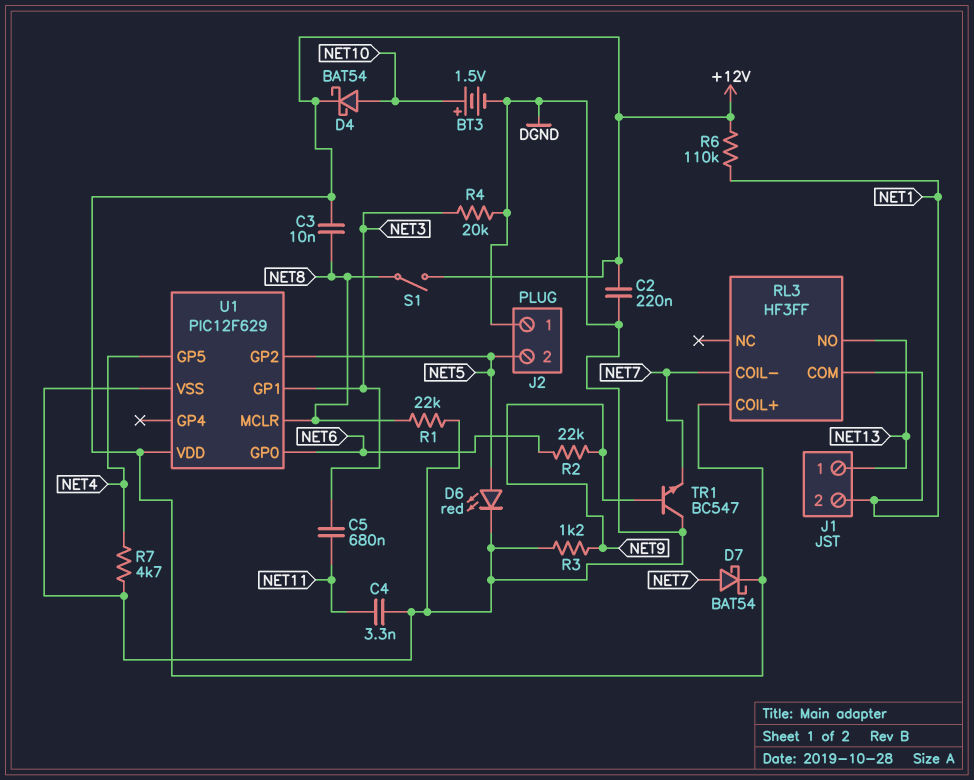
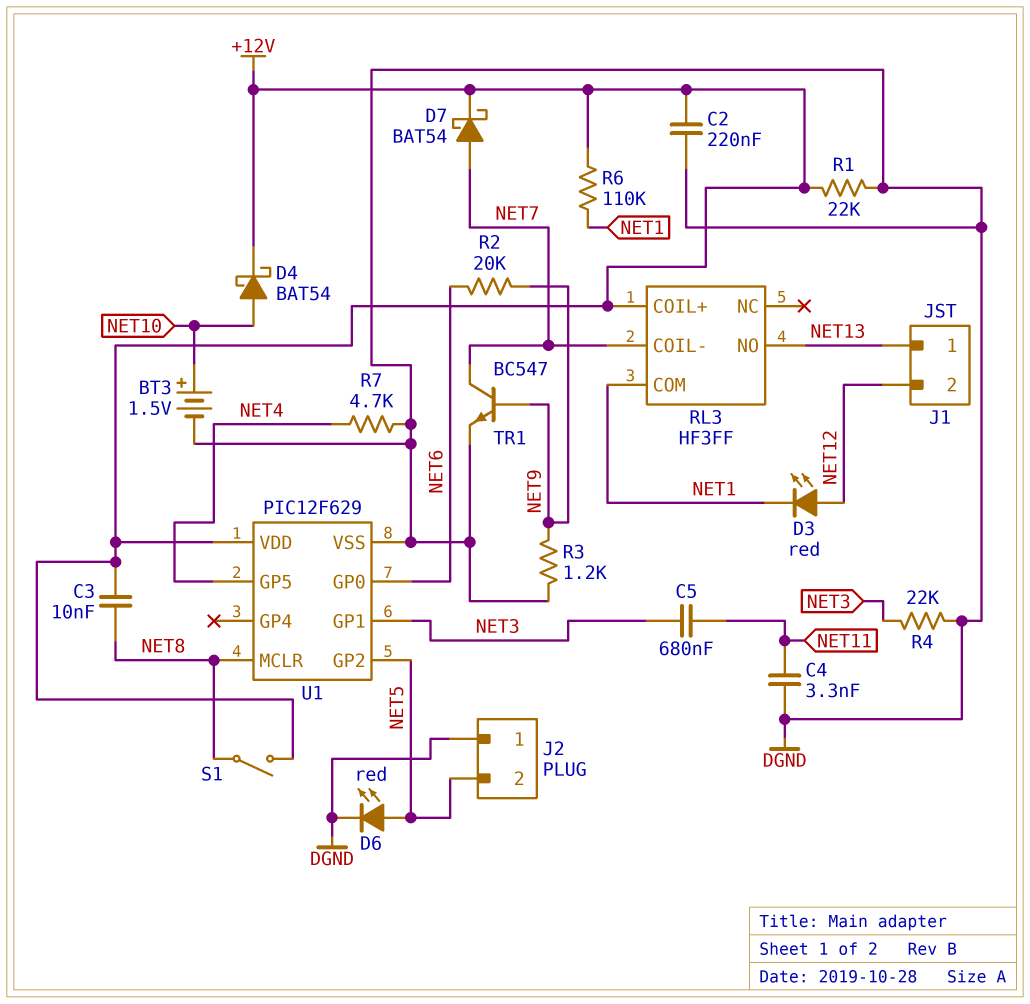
D3: none -> LED red (A NET12, K NET1)
J1 pin 2: NET1 -> NET12
R1: 22k (DGND, NET8) -> 22k (+12V, DGND)
R2: 22k (NET6, NET9) -> 20k (NET6, NET9)
R4: 20k (DGND, NET3) -> 22k (DGND, NET3)
TR1: NPN BC547 (B NET9, C DGND, E NET7) -> NPN BC547 (B NET9, C NET7, E DGND)

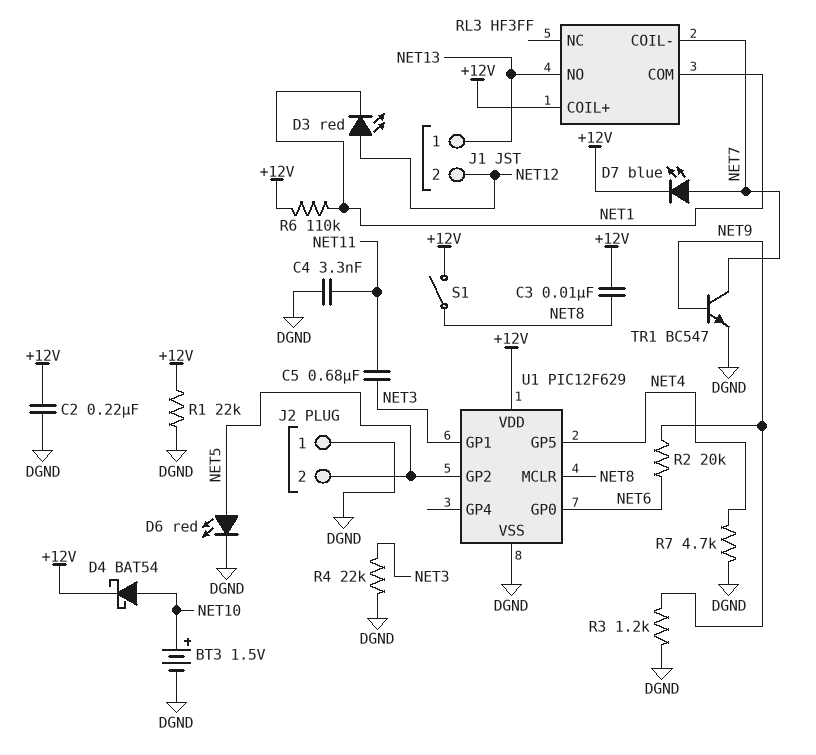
D7: schottky BAT54 (A NET7, K +12V) -> LED blue (A NET7, K +12V)

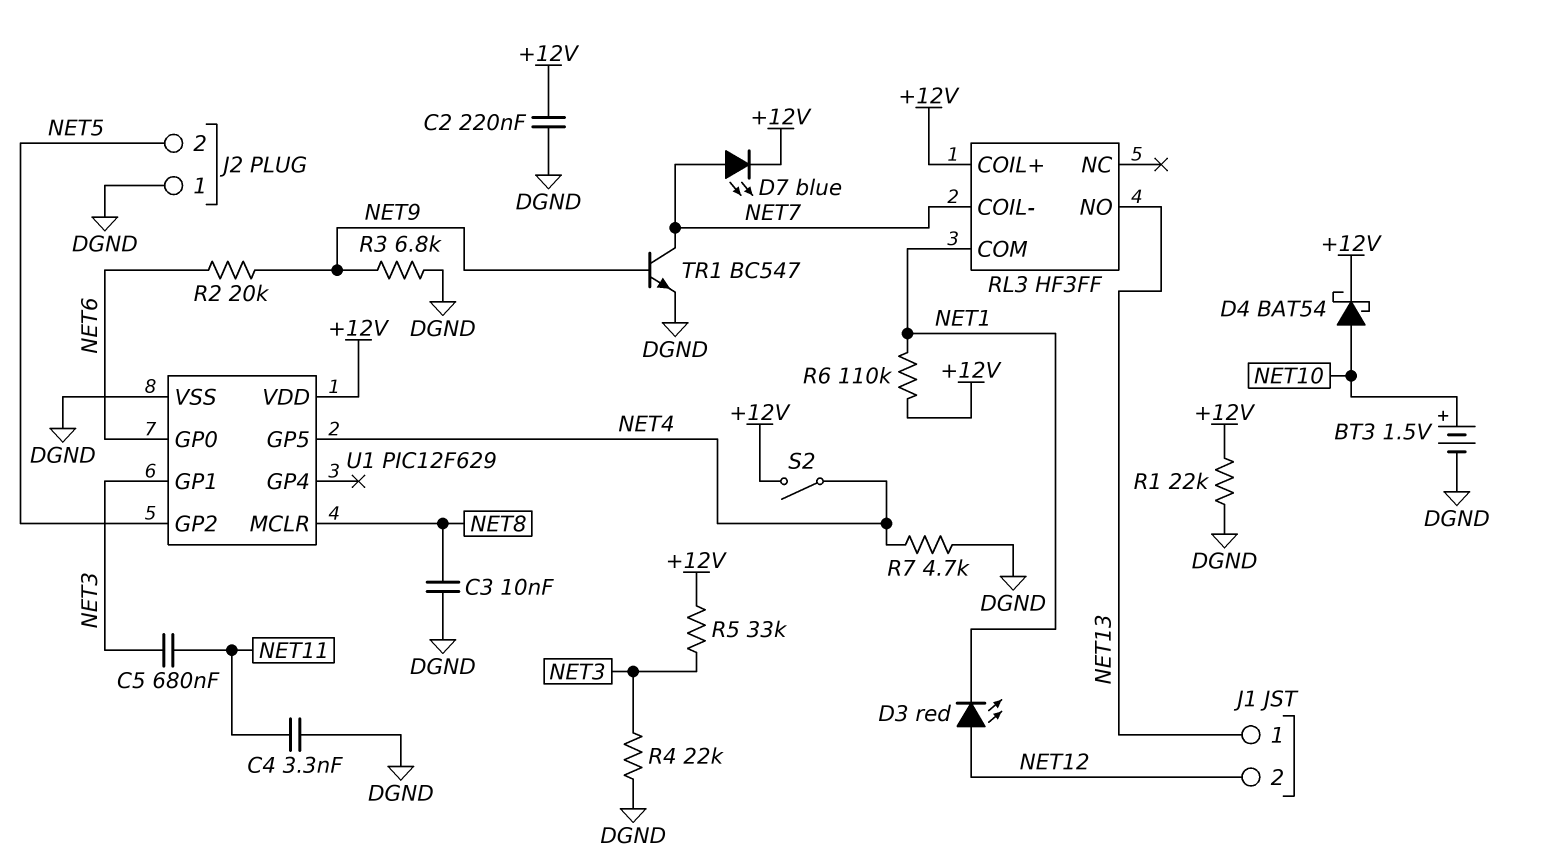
C3: 10nF (+12V, NET8) -> 10nF (DGND, NET8)
D6: LED red (A NET5, K DGND) -> none
R3: 1.2k (DGND, NET9) -> 6.8k (DGND, NET9)
R5: none -> 33k (+12V, NET3)
S1: switch (+12V, NET8) -> none
S2: none -> switch (+12V, NET4)

